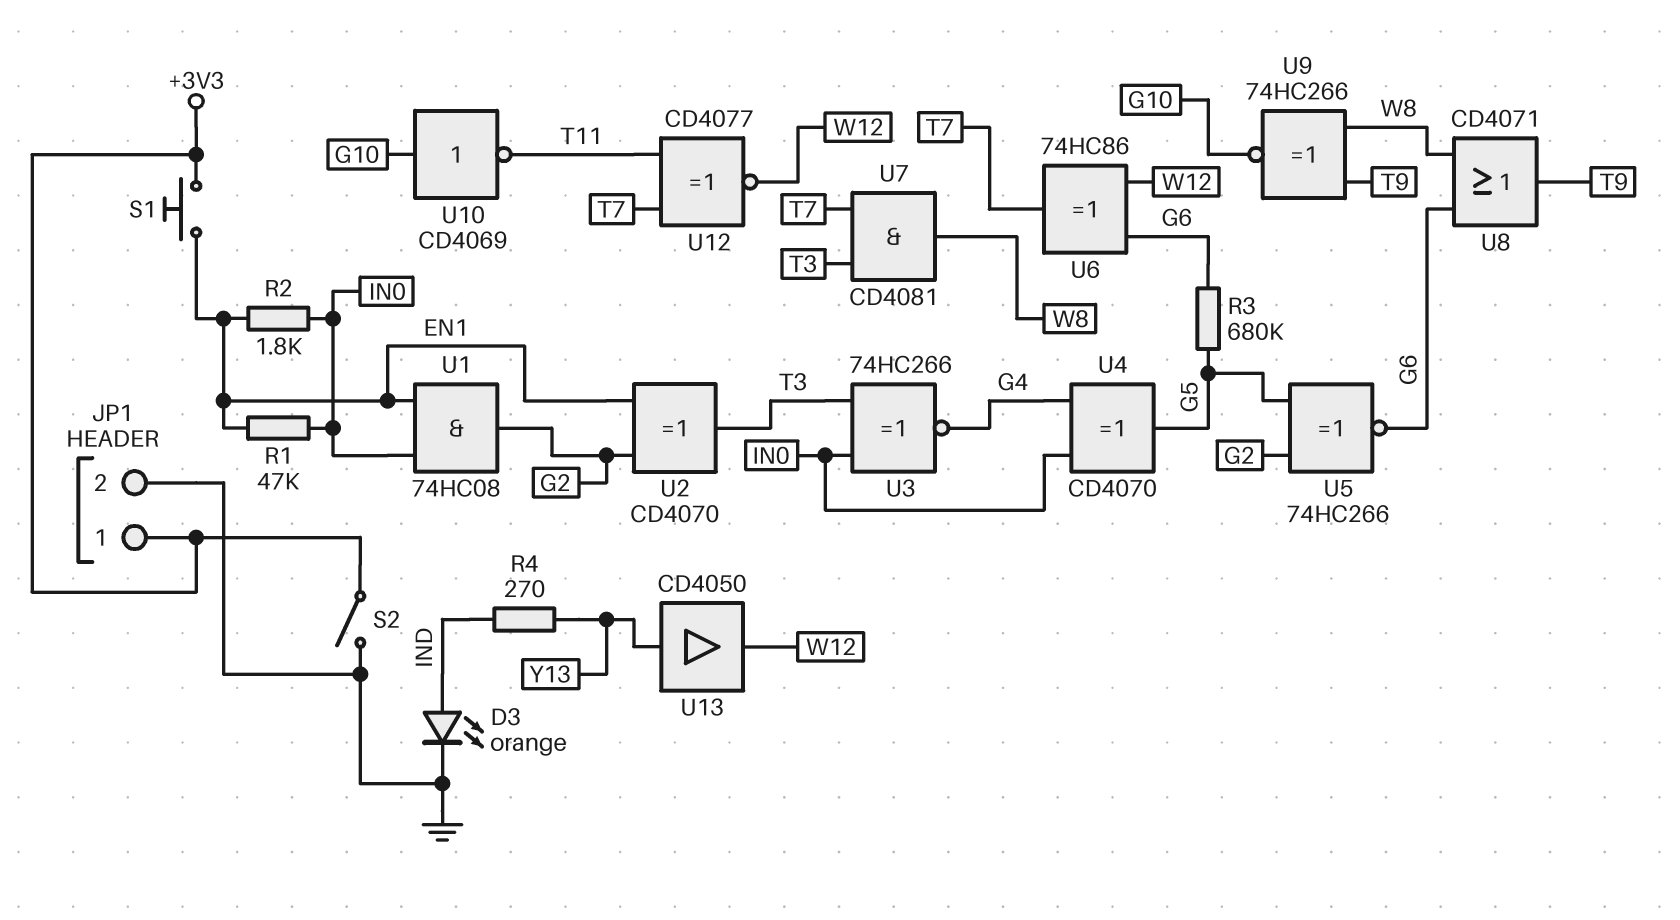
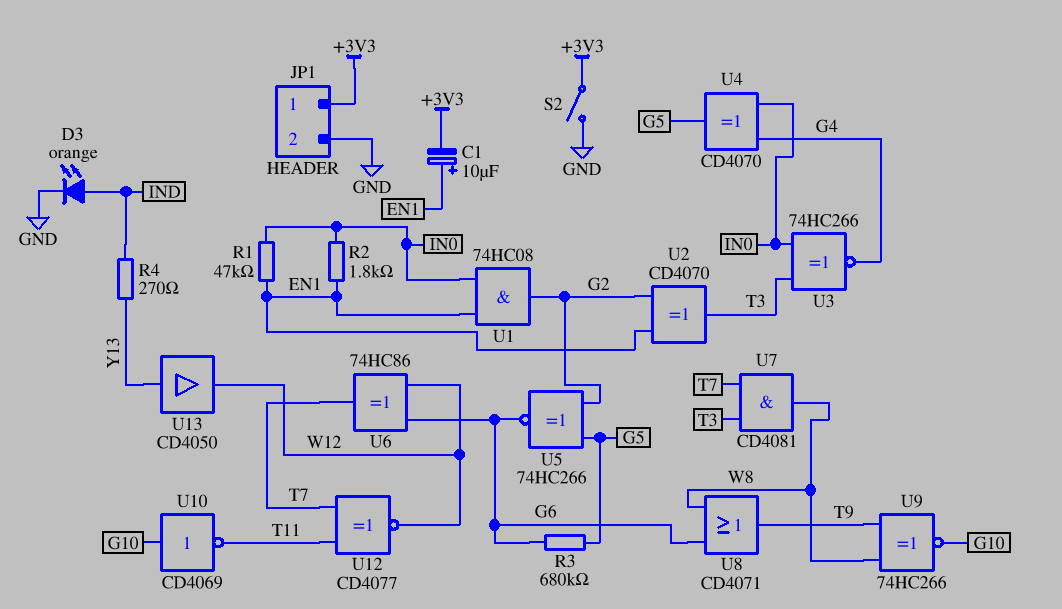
C1: none -> 10uF (plus EN1, minus +3V3)
S1: button (+3V3, EN1) -> none

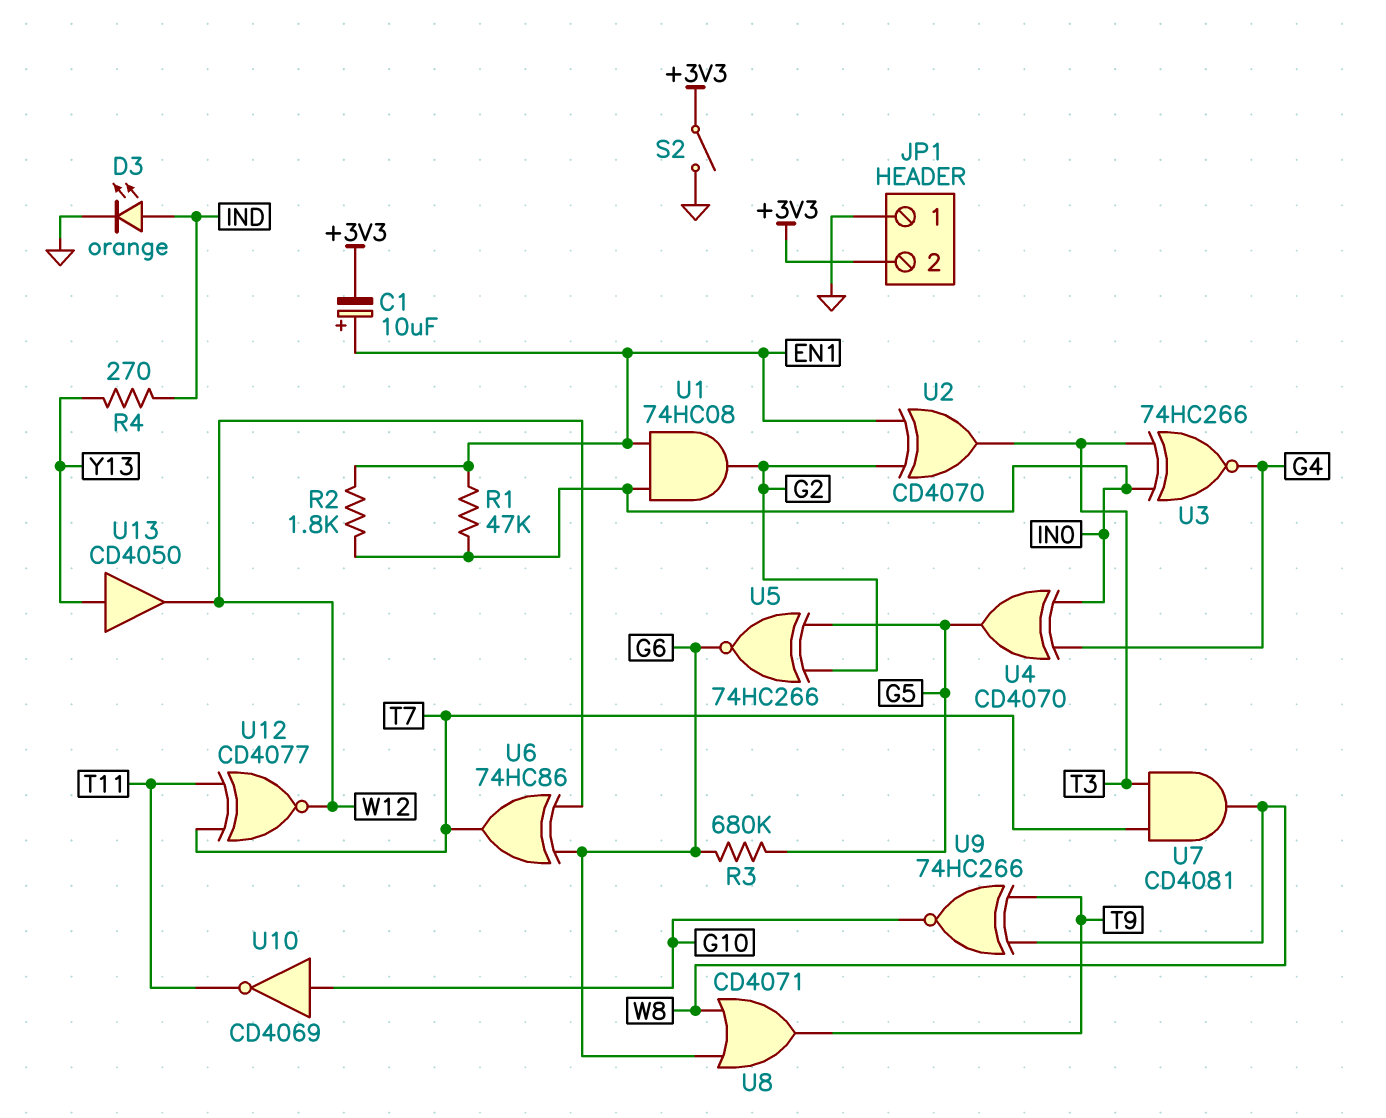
JP1 pin 1: +3V3 -> GND
JP1 pin 2: GND -> +3V3

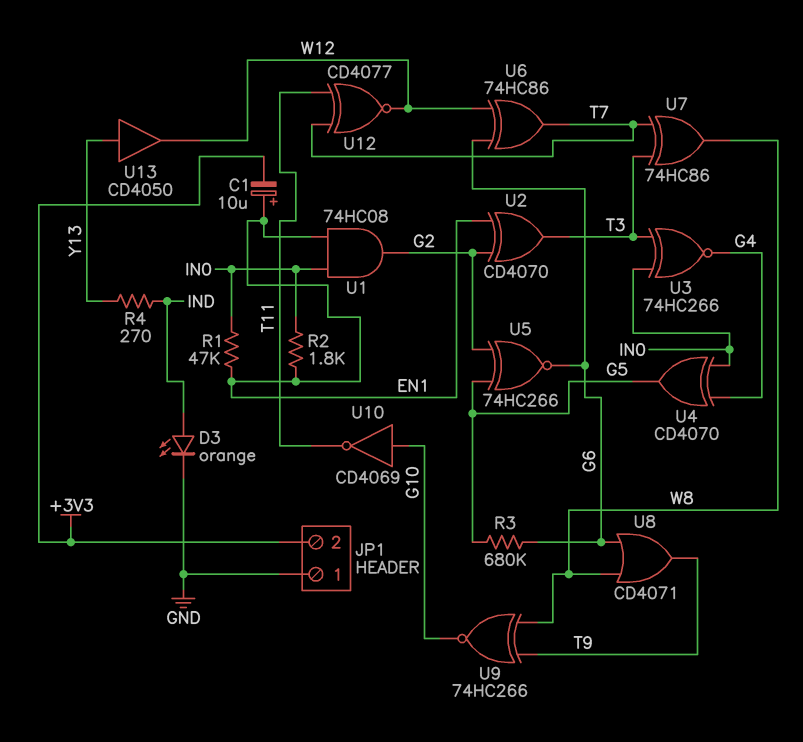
S2: switch (+3V3, GND) -> none
U7: AND CD4081 (in T3, in T7, out W8) -> XOR 74HC86 (in T3, in T7, out W8)

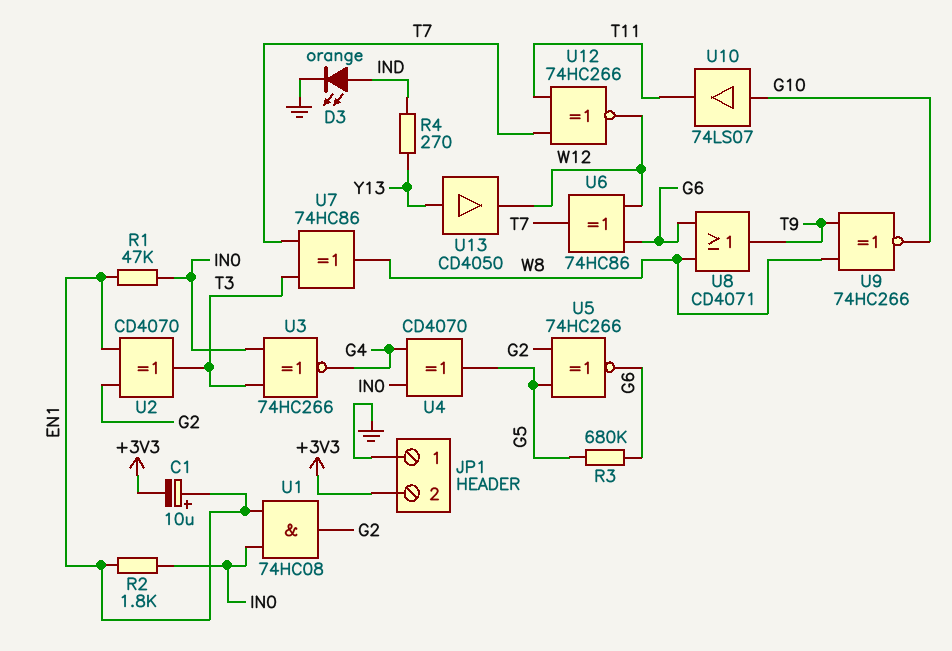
U10: NOT CD4069 (in G10, out T11) -> buffer 74LS07 (in G10, out T11)
U12: XNOR CD4077 (in T7, in T11, out W12) -> XNOR 74HC266 (in T7, in T11, out W12)

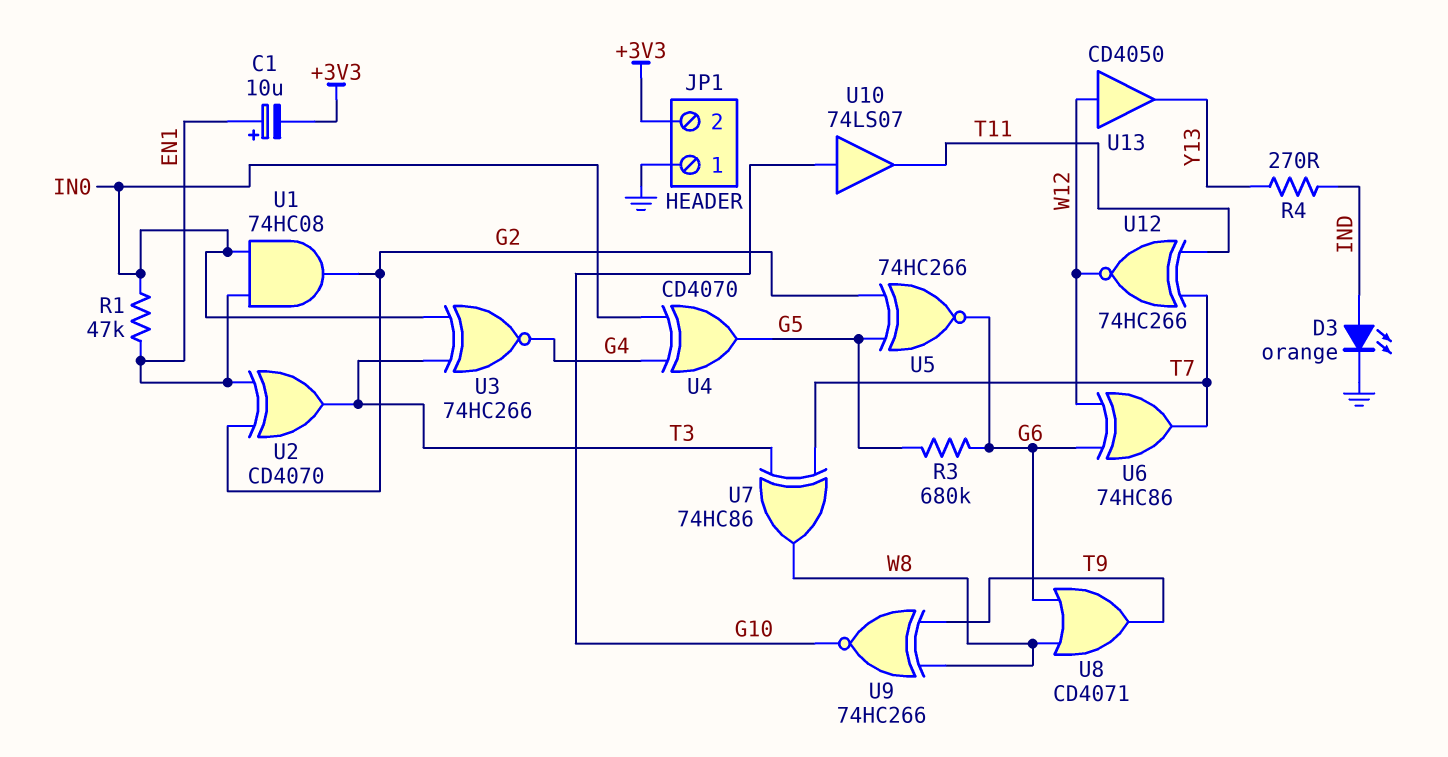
R2: 1.8k (EN1, IN0) -> none
U13: buffer CD4050 (in Y13, out W12) -> buffer CD4050 (in W12, out Y13)

